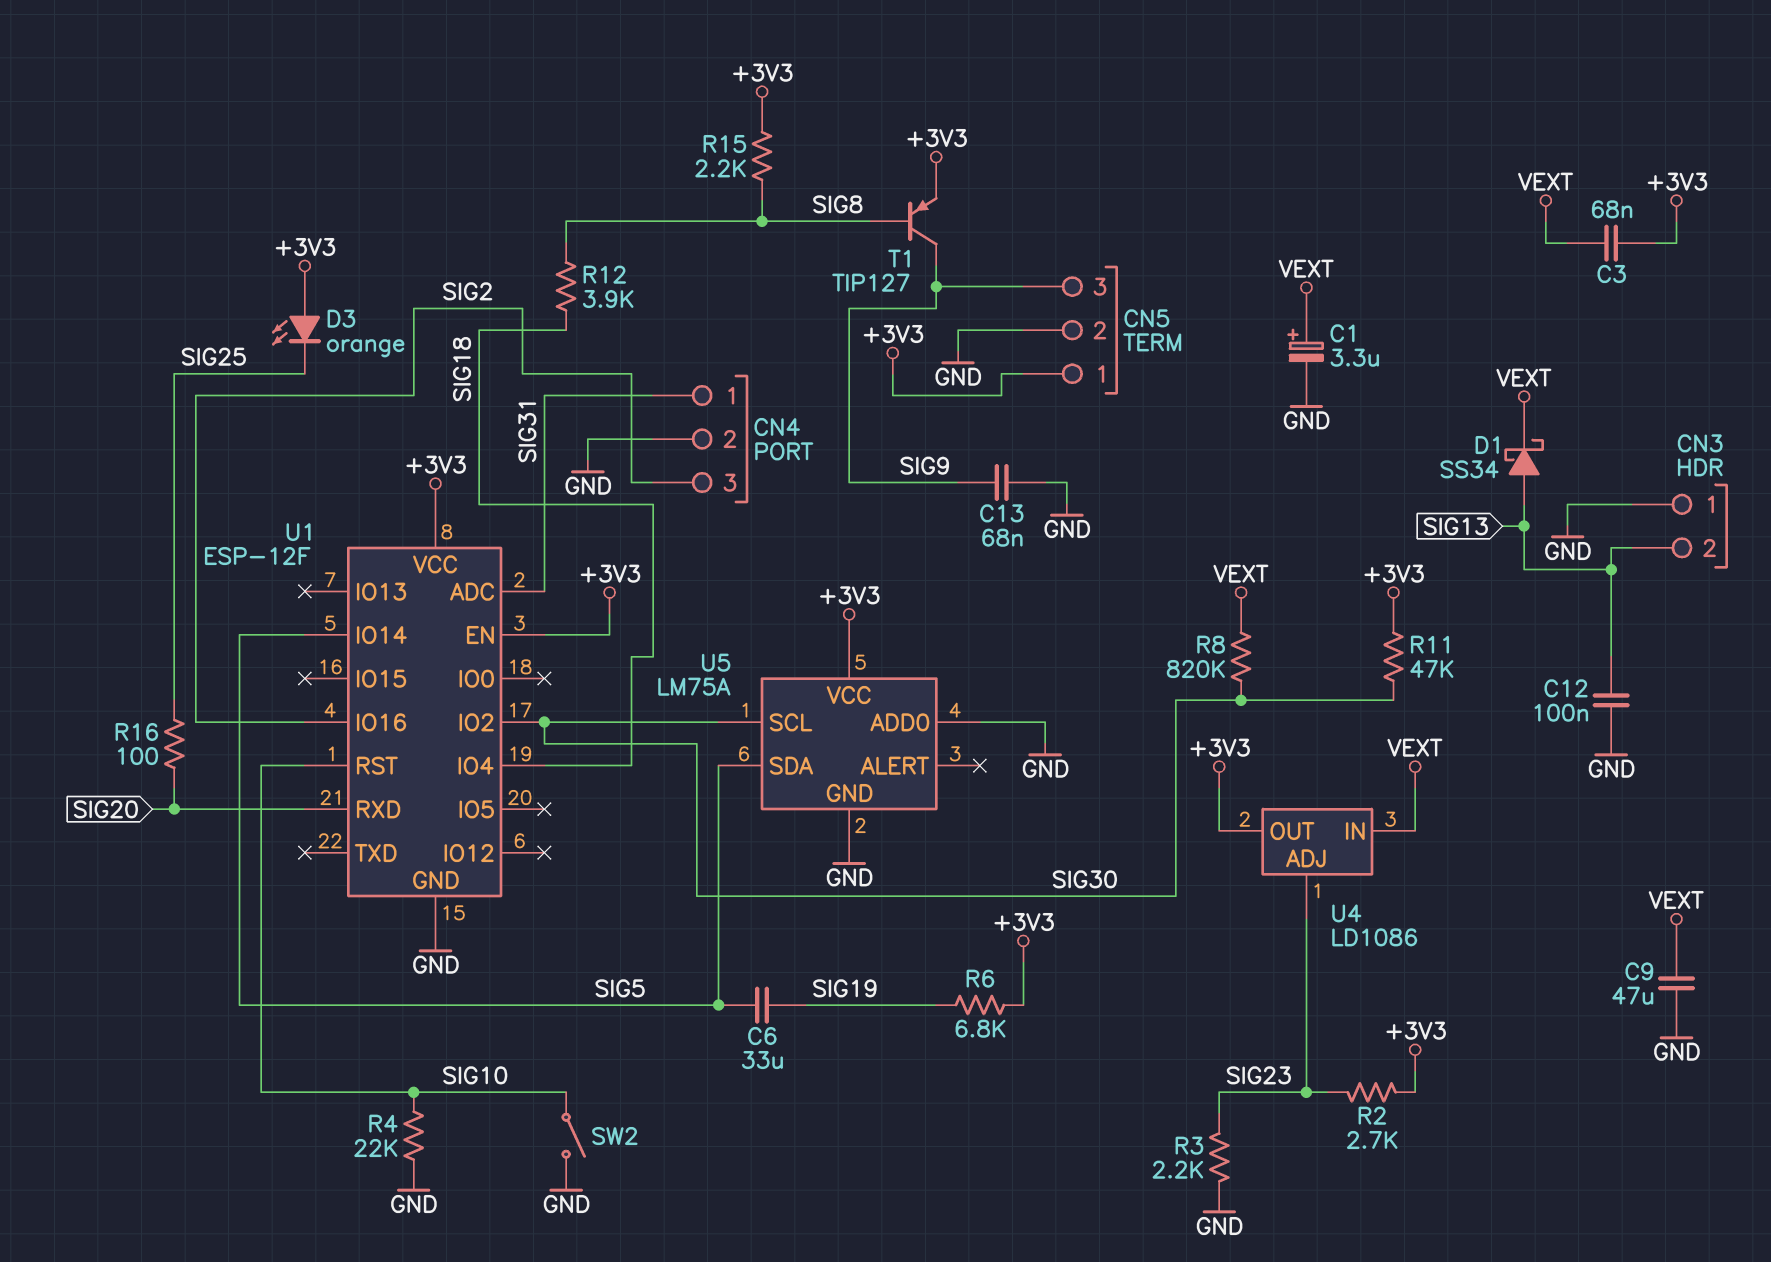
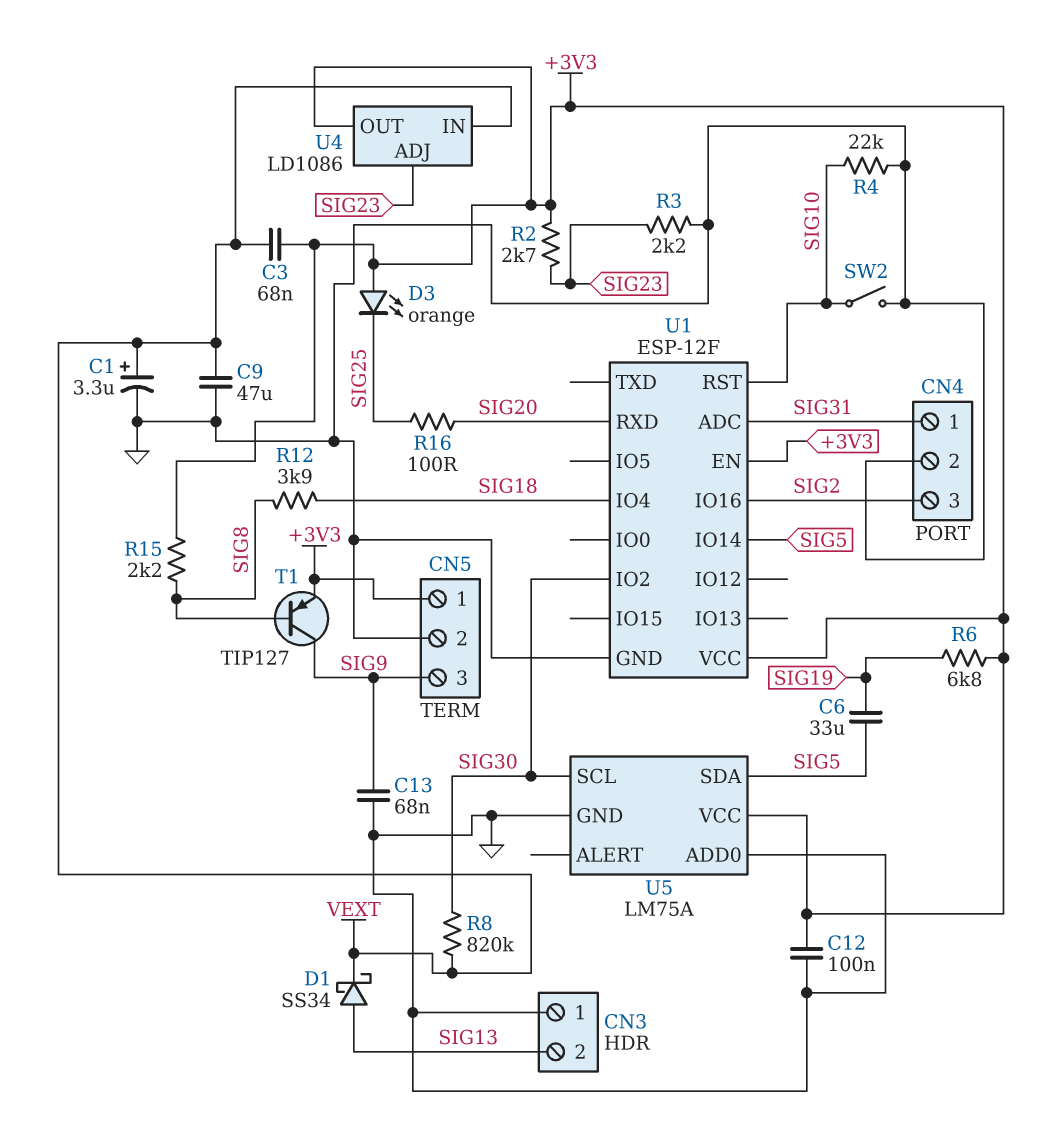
C12: 100nF (GND, SIG13) -> 100nF (+3V3, GND)
R11: 47k (+3V3, SIG30) -> none

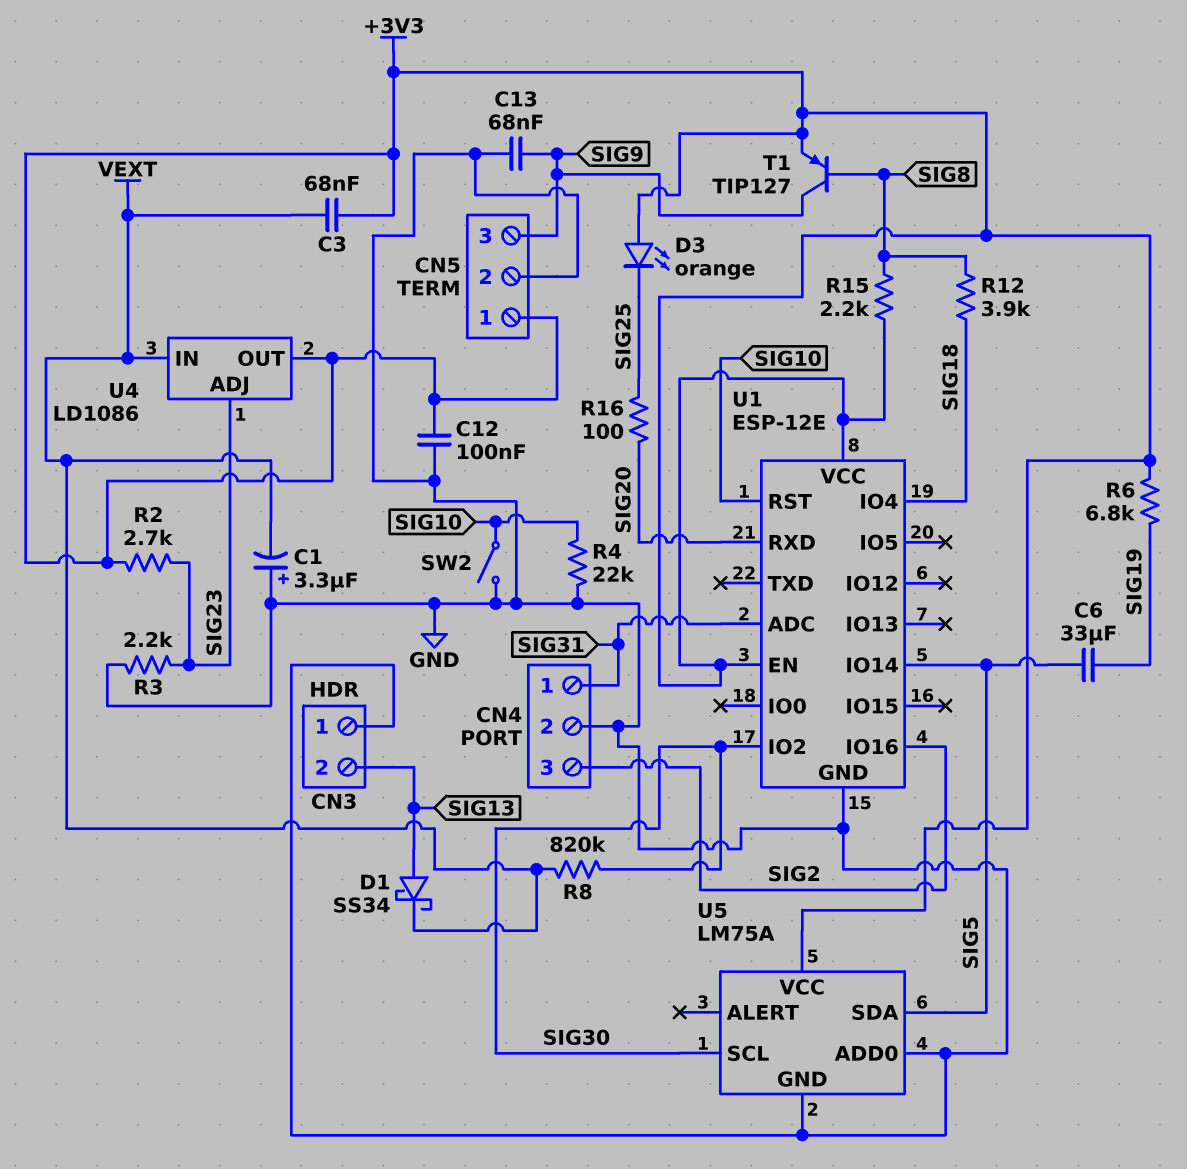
C1: 3.3uF (plus VEXT, minus GND) -> 3.3uF (plus GND, minus VEXT)
C9: 47uF (GND, VEXT) -> none
U1: ESP-12F -> ESP-12E

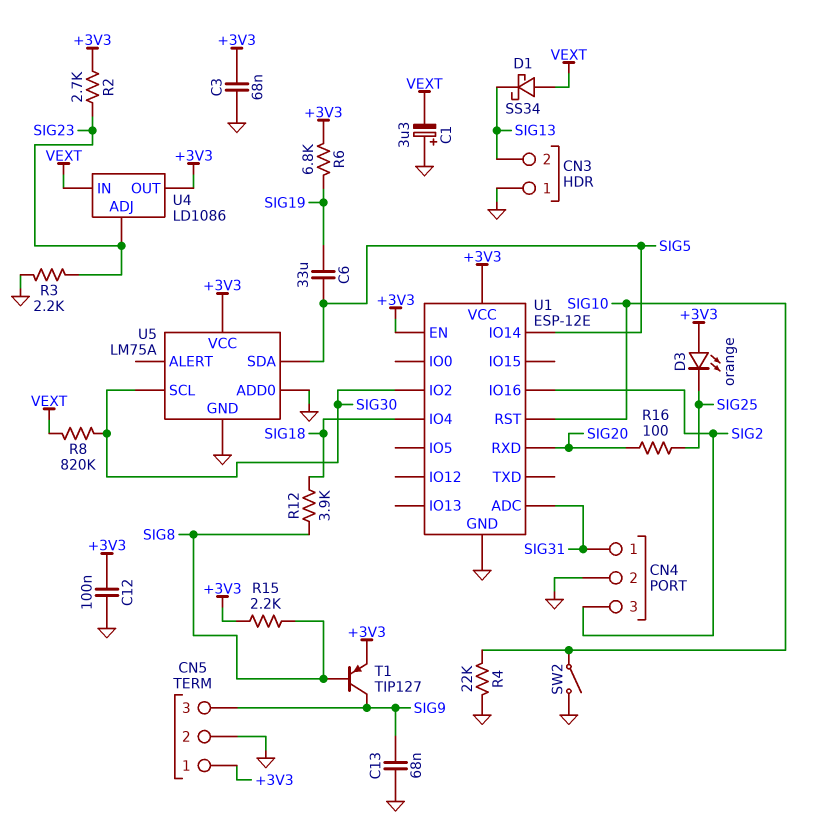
C3: 68nF (+3V3, VEXT) -> 68nF (+3V3, GND)
D1: schottky SS34 (A SIG13, K VEXT) -> schottky SS34 (A VEXT, K SIG13)

